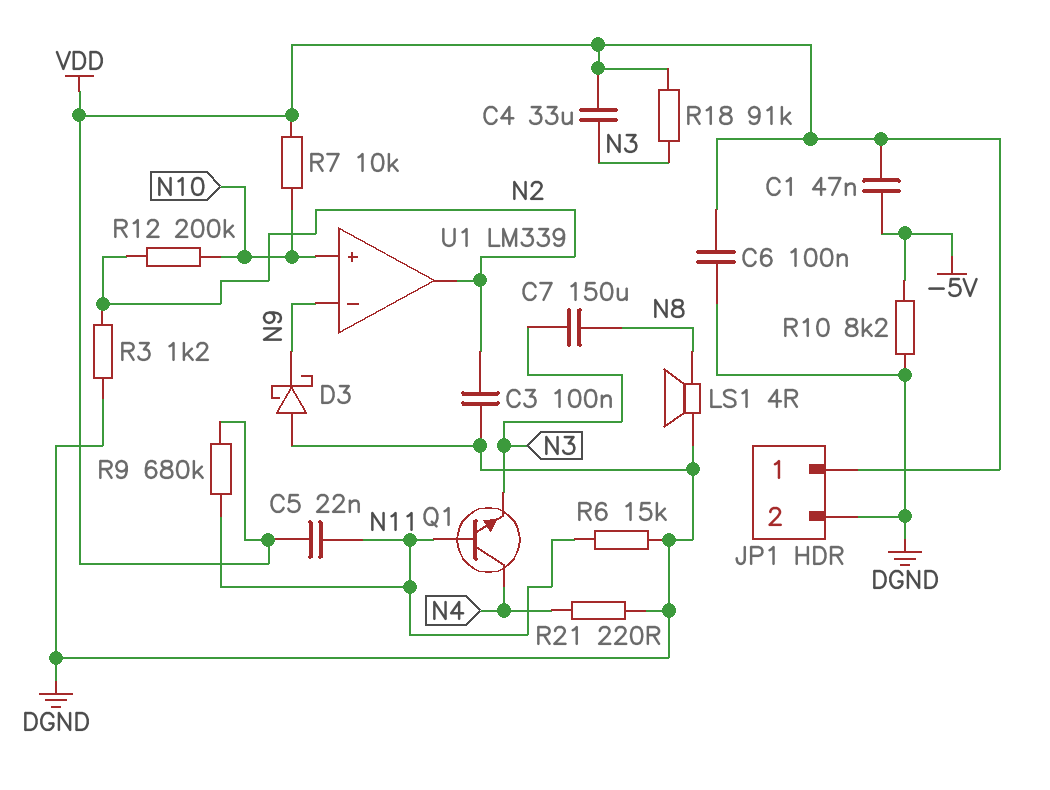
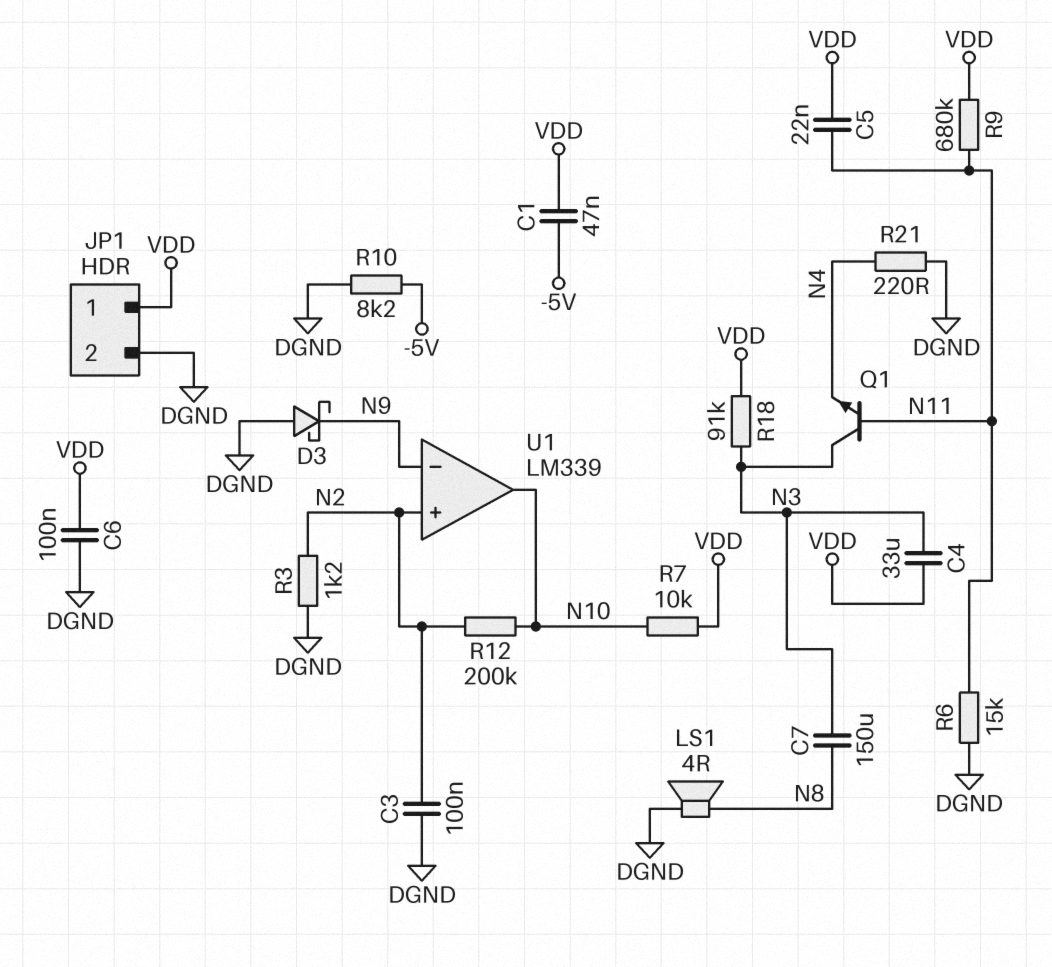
Q1: NPN (B N11, C N4, E N3) -> NPN (B N11, C N3, E N4)
U1 pin in+: N10 -> N2
U1 pin out: N2 -> N10

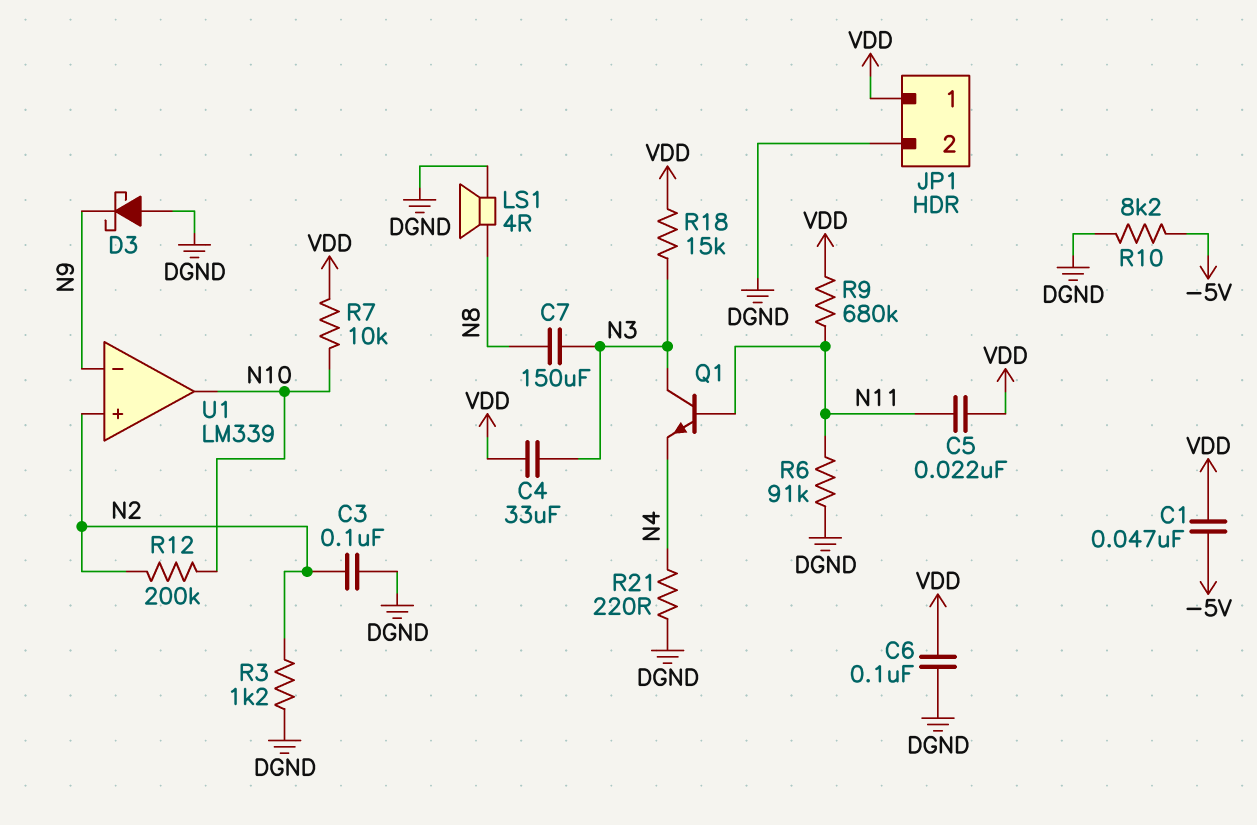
R6: 15k (DGND, N11) -> 91k (DGND, N11)
R18: 91k (N3, VDD) -> 15k (N3, VDD)

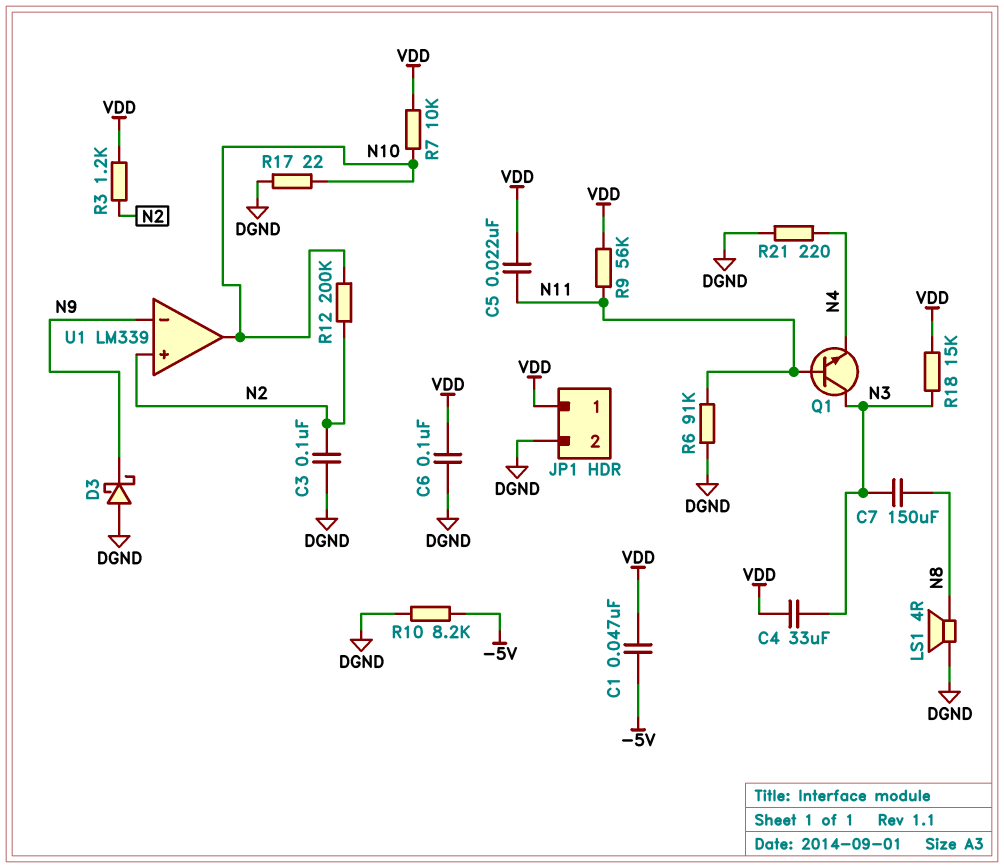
R3: 1.2k (DGND, N2) -> 1.2k (N2, VDD)
R9: 680k (N11, VDD) -> 56k (N11, VDD)
R17: none -> 22 (DGND, N10)

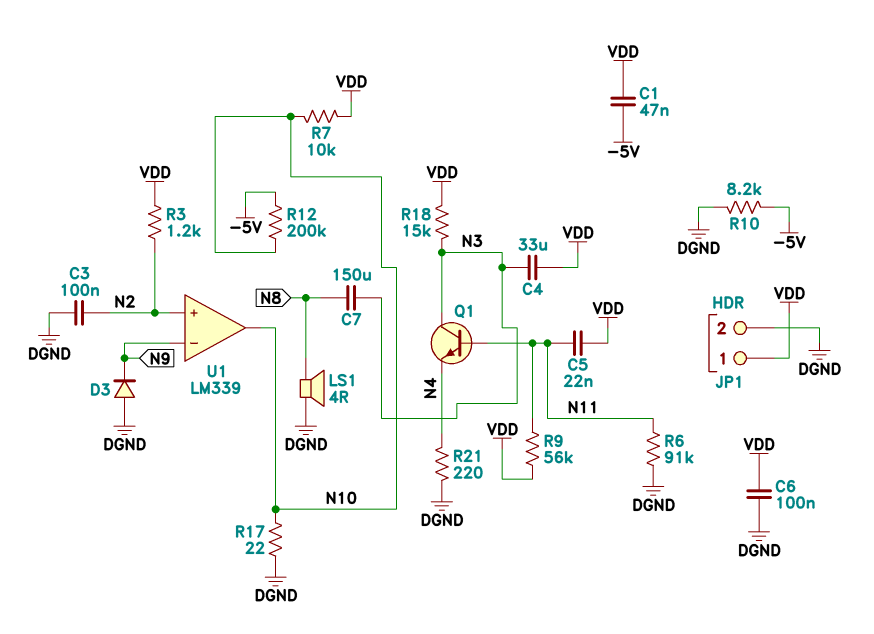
D3: schottky (A DGND, K N9) -> diode (A DGND, K N9)
R12: 200k (N2, N10) -> 200k (-5V, N10)

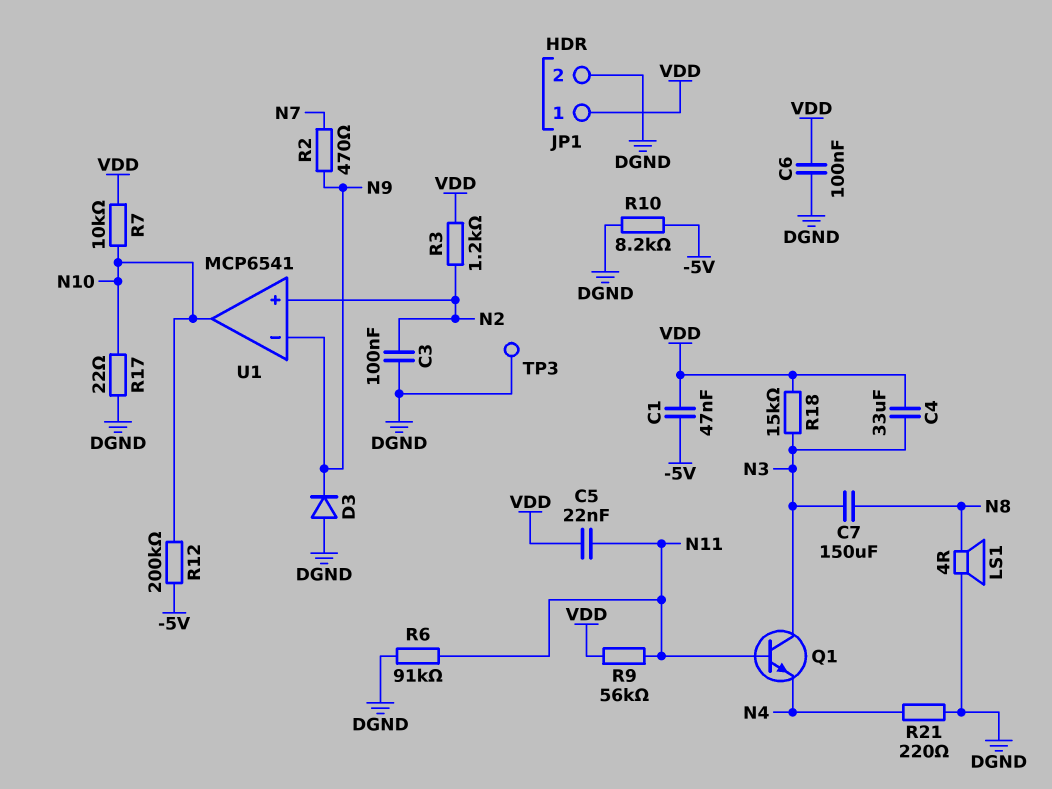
R2: none -> 470 (N7, N9)
TP3: none -> test point (DGND)
U1: LM339 -> MCP6541

